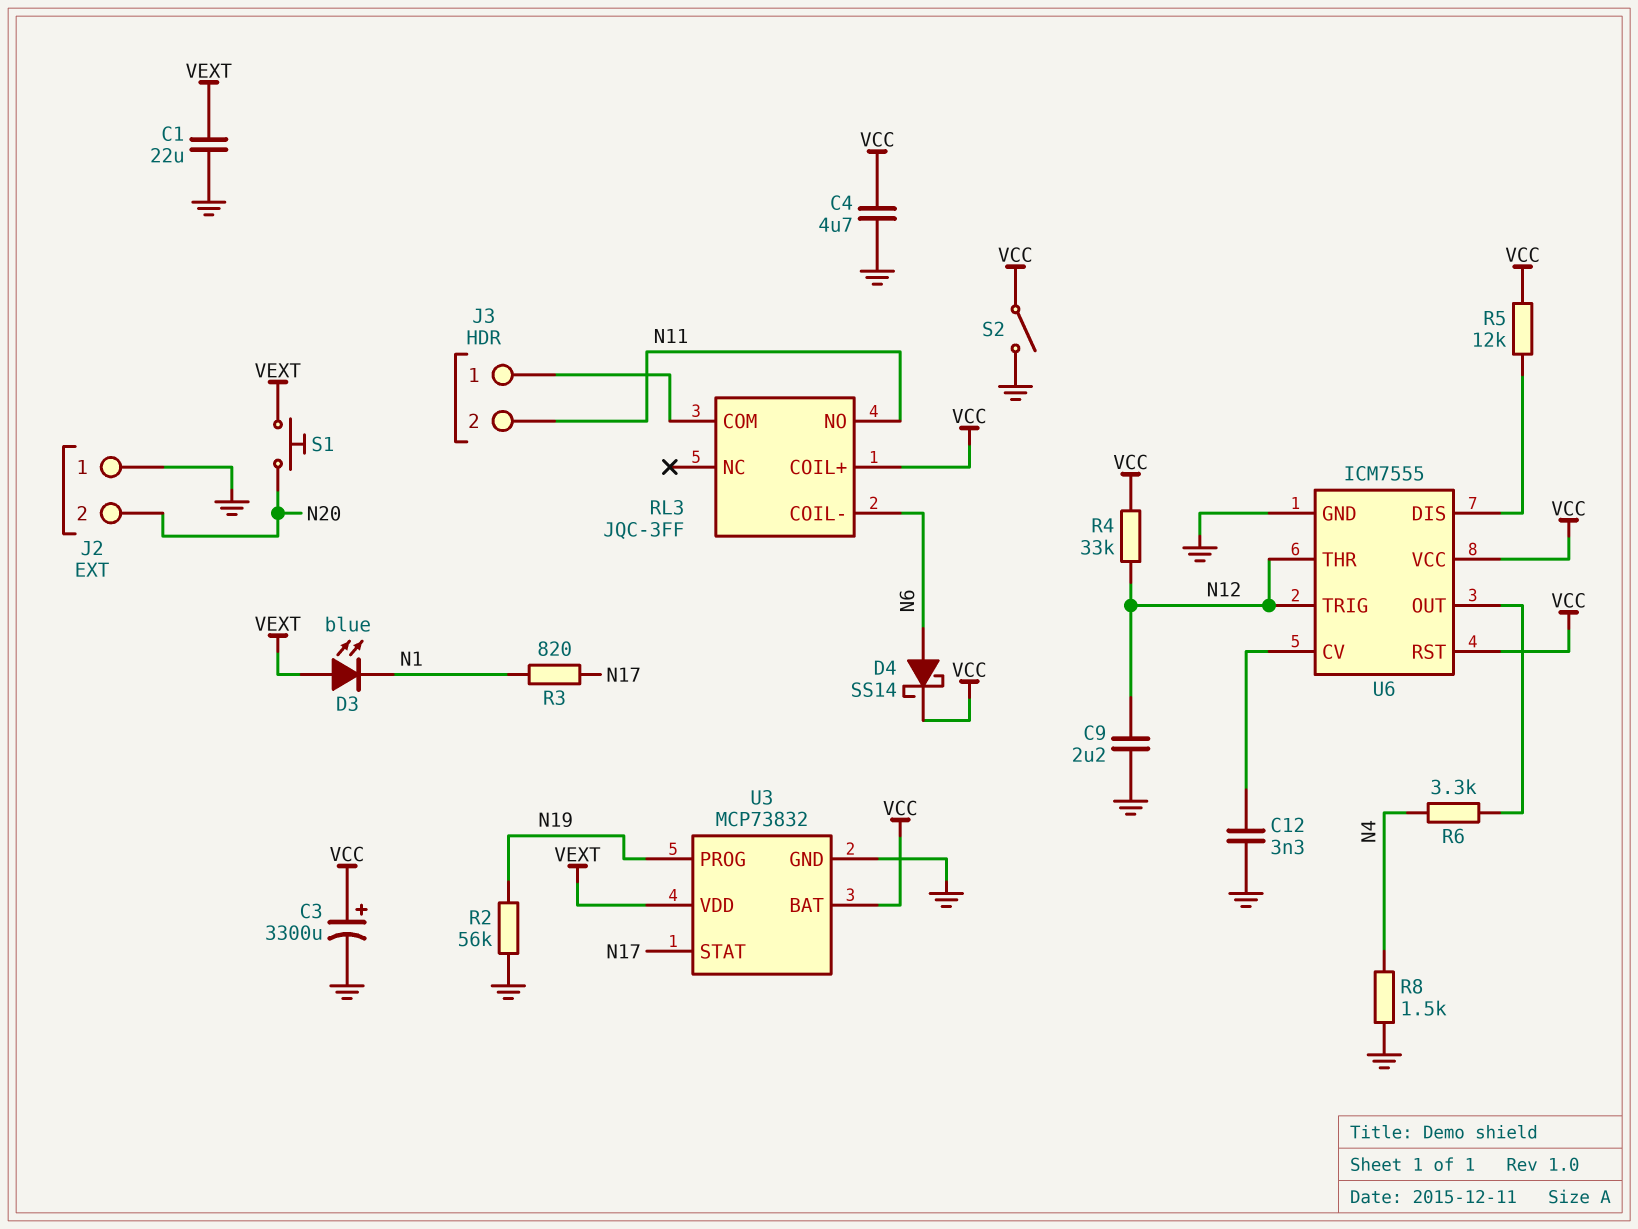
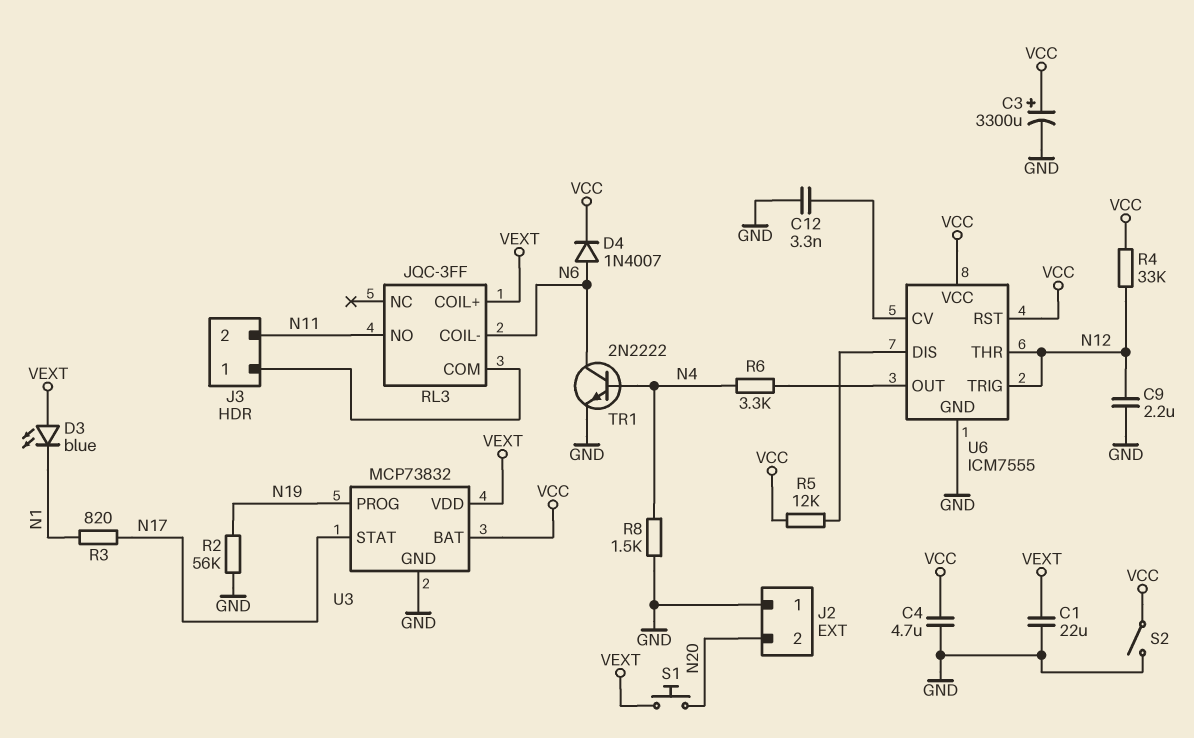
D4: schottky SS14 (A N6, K VCC) -> diode 1N4007 (A N6, K VCC)
RL3 pin COIL+: VCC -> VEXT
TR1: none -> NPN 2N2222 (B N4, C N6, E GND)

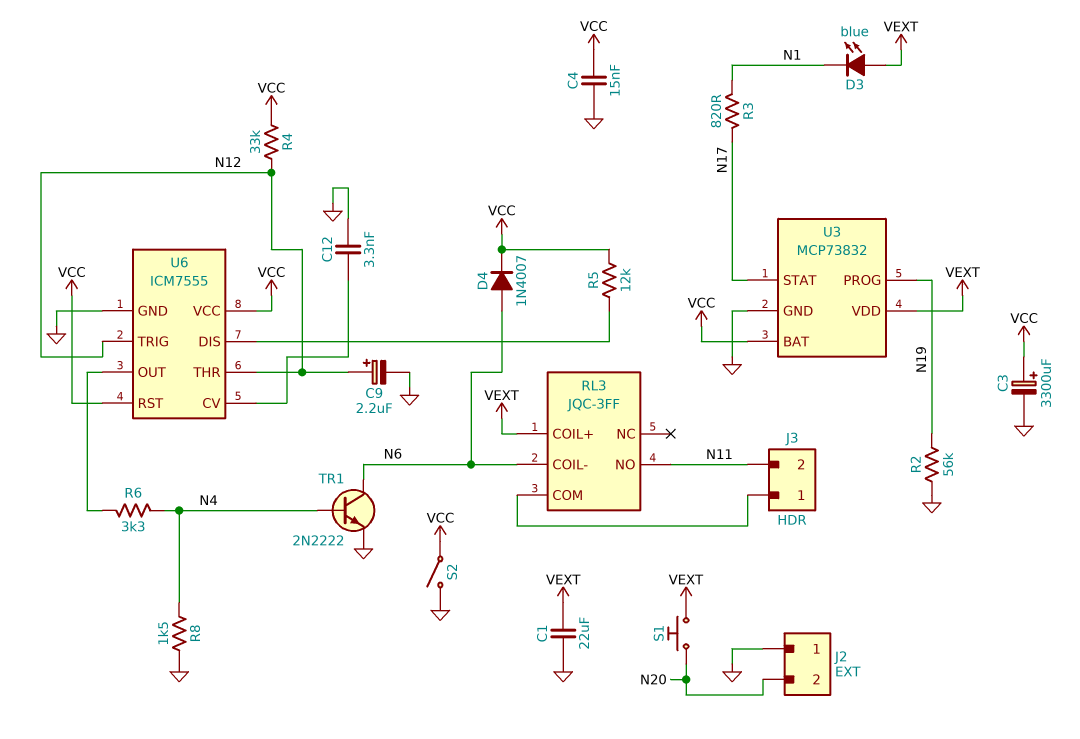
C4: 4.7uF (GND, VCC) -> 15nF (GND, VCC)
C9: 2.2uF (GND, N12) -> 2.2uF (plus N12, minus GND)

